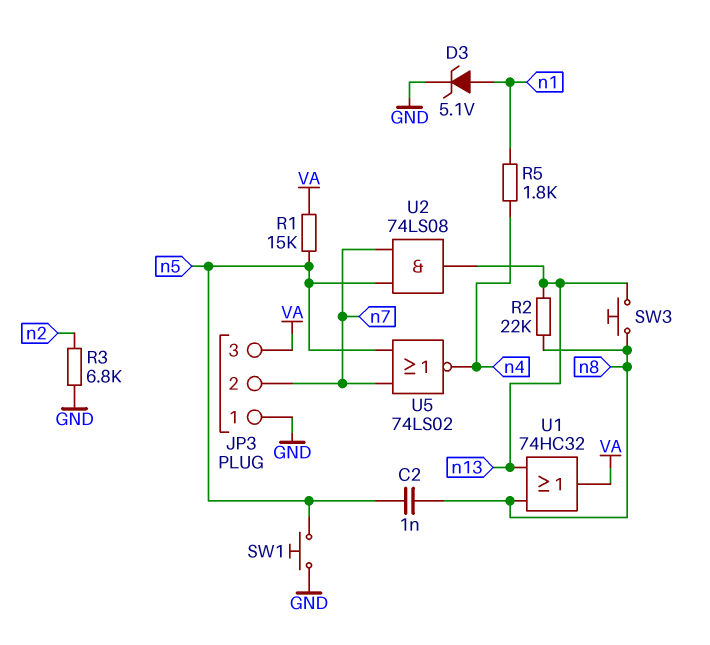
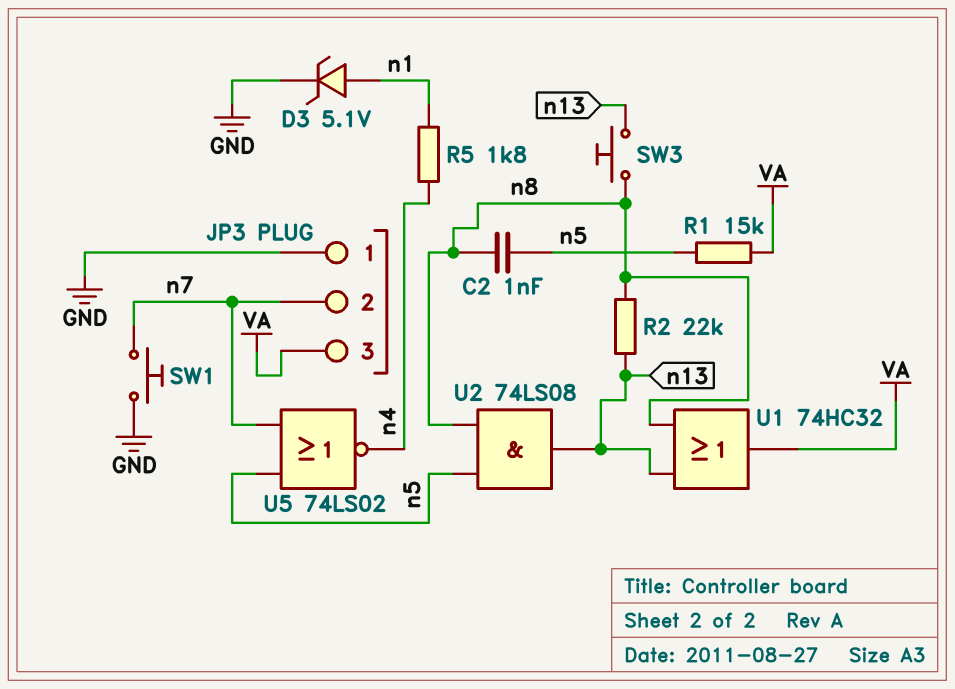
R3: 6.8k (GND, n2) -> none
SW1: button (GND, n5) -> button (GND, n7)
U2: AND 74LS08 (in n5, in n7, out n13) -> AND 74LS08 (in n5, in n8, out n13)

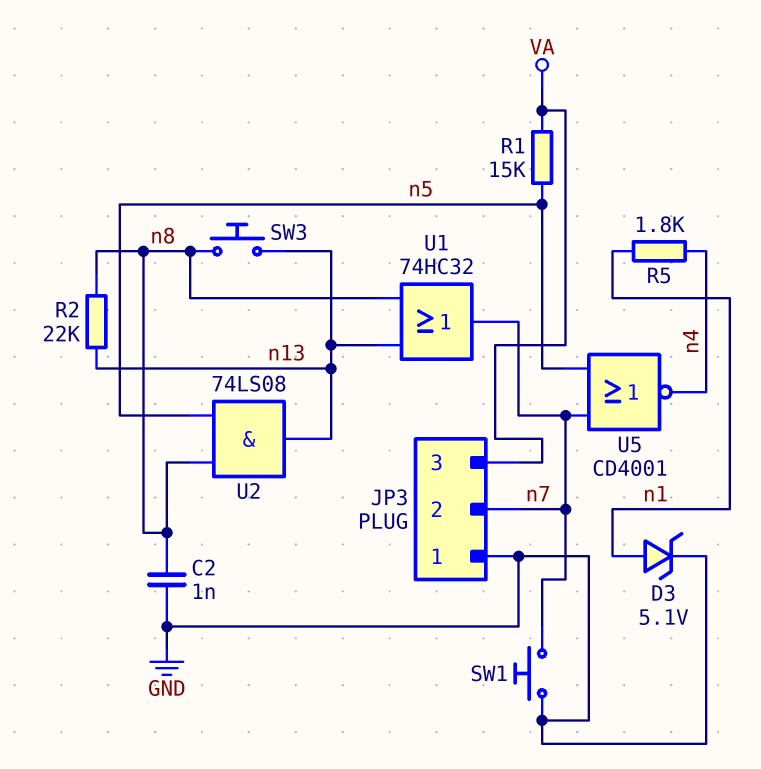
C2: 1nF (n5, n8) -> 1nF (GND, n8)
U1: OR 74HC32 (in n8, in n13, out VA) -> OR 74HC32 (in n8, in n13, out n7)
U5: NOR 74LS02 (in n5, in n7, out n4) -> NOR CD4001 (in n5, in n7, out n4)

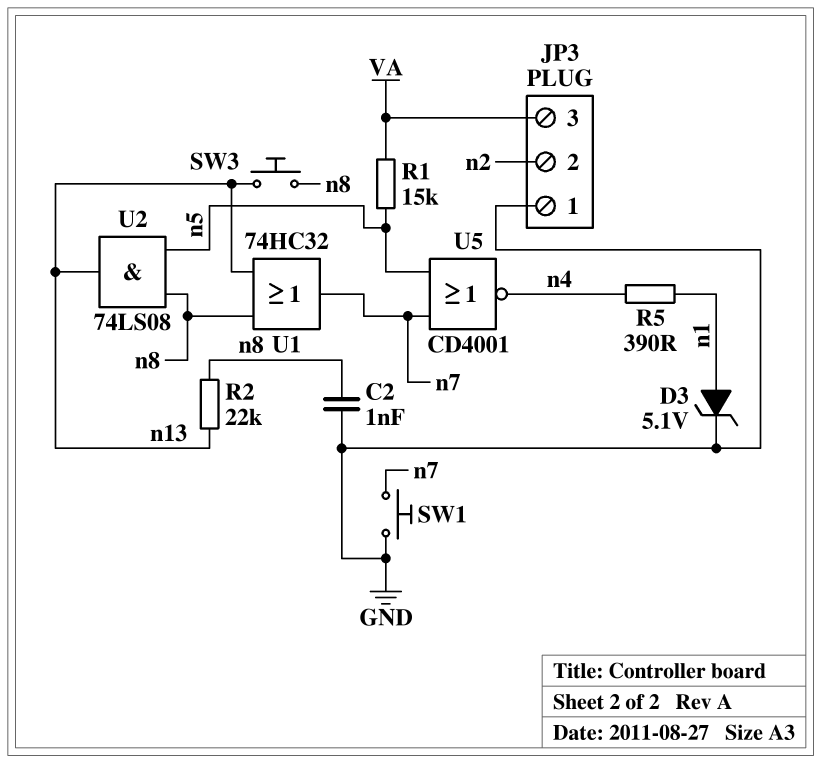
JP3 pin 2: n7 -> n2
R5: 1.8k (n1, n4) -> 390 (n1, n4)

